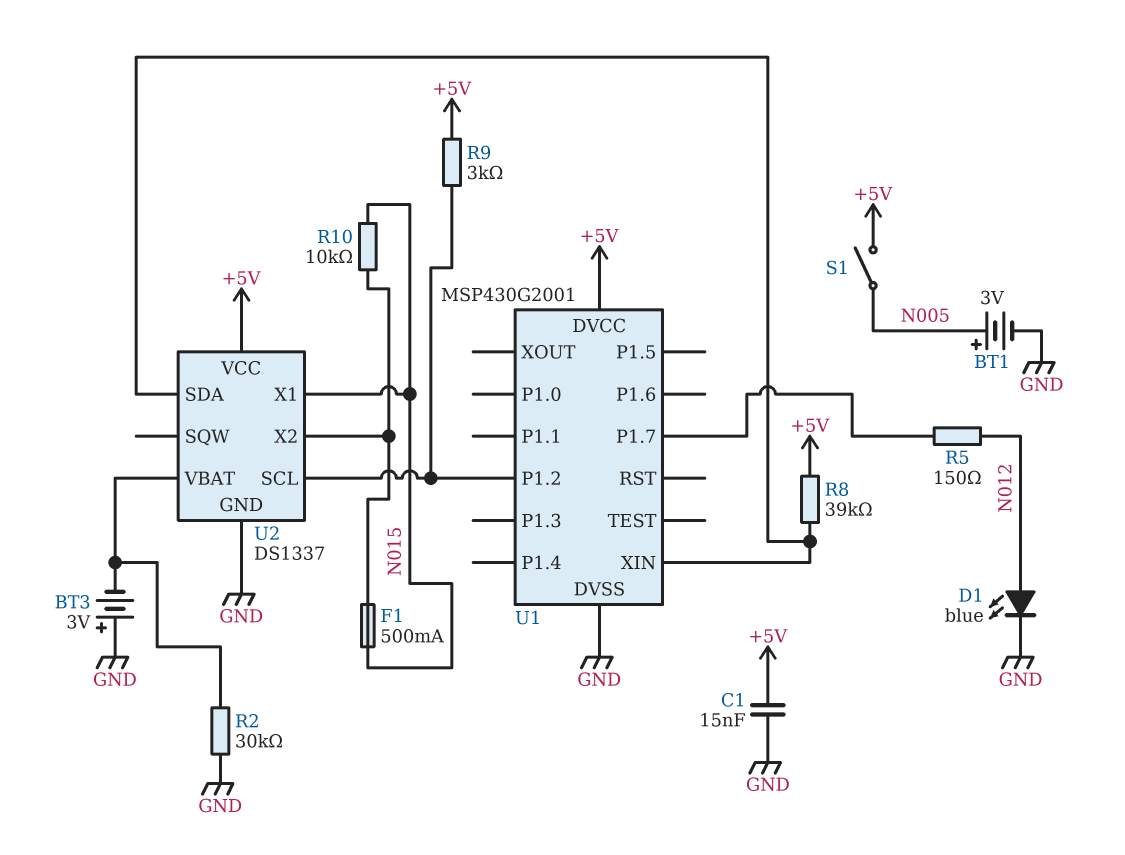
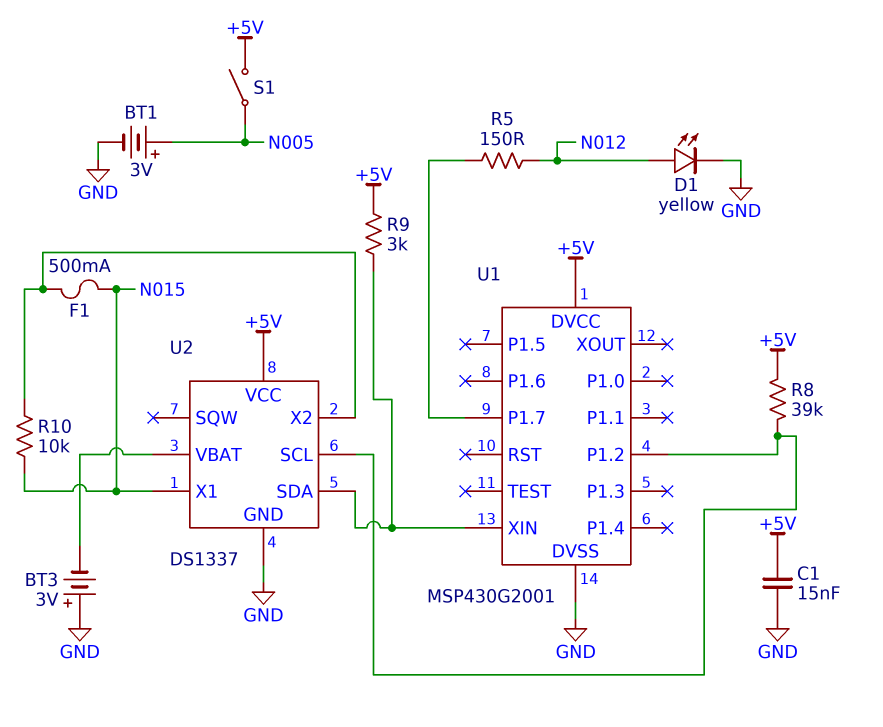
D1: LED blue (A N012, K GND) -> LED yellow (A N012, K GND)
R2: 30k (GND, U2/VBAT) -> none
R8: 39k (+5V, U1/XIN) -> 39k (+5V, U1/P1.2)
R9: 3k (+5V, U1/P1.2) -> 3k (+5V, U1/XIN)

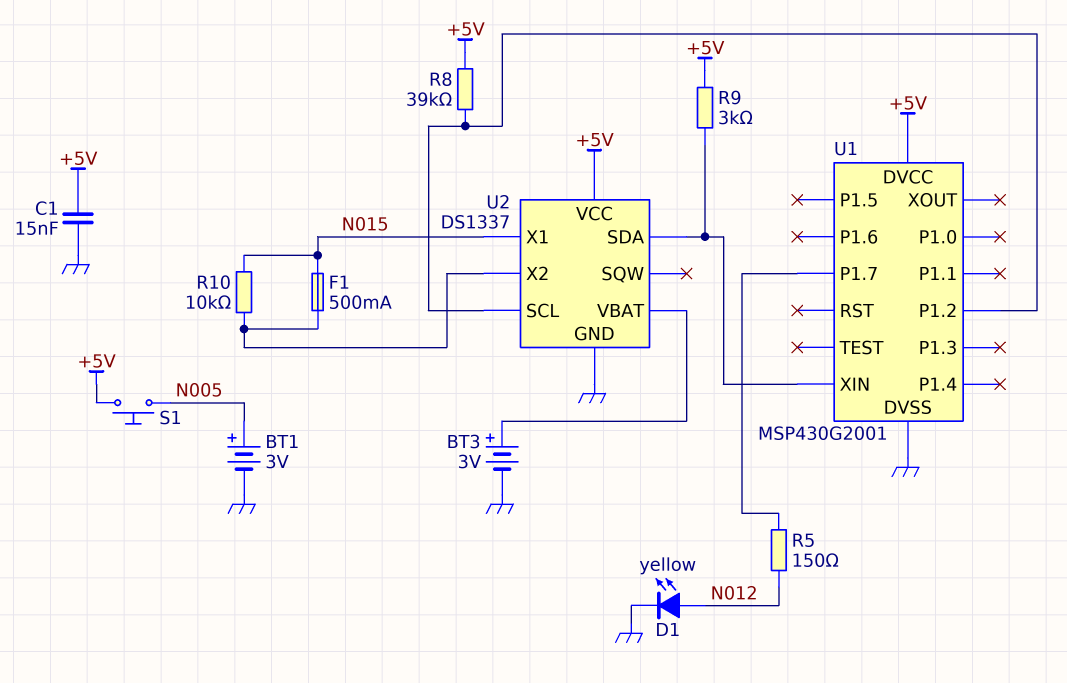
BT3: 3V (plus GND, minus U2/VBAT) -> 3V (plus U2/VBAT, minus GND)
S1: switch (+5V, N005) -> button (+5V, N005)

